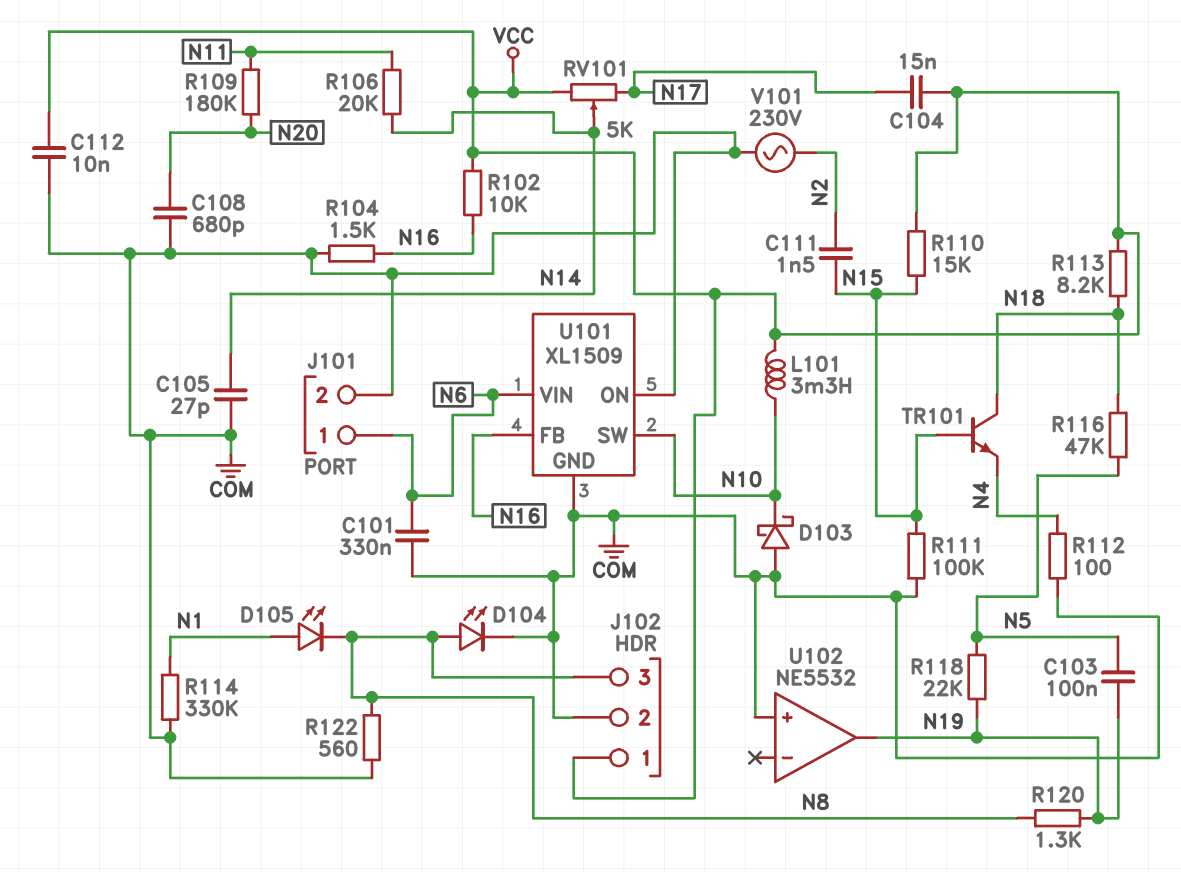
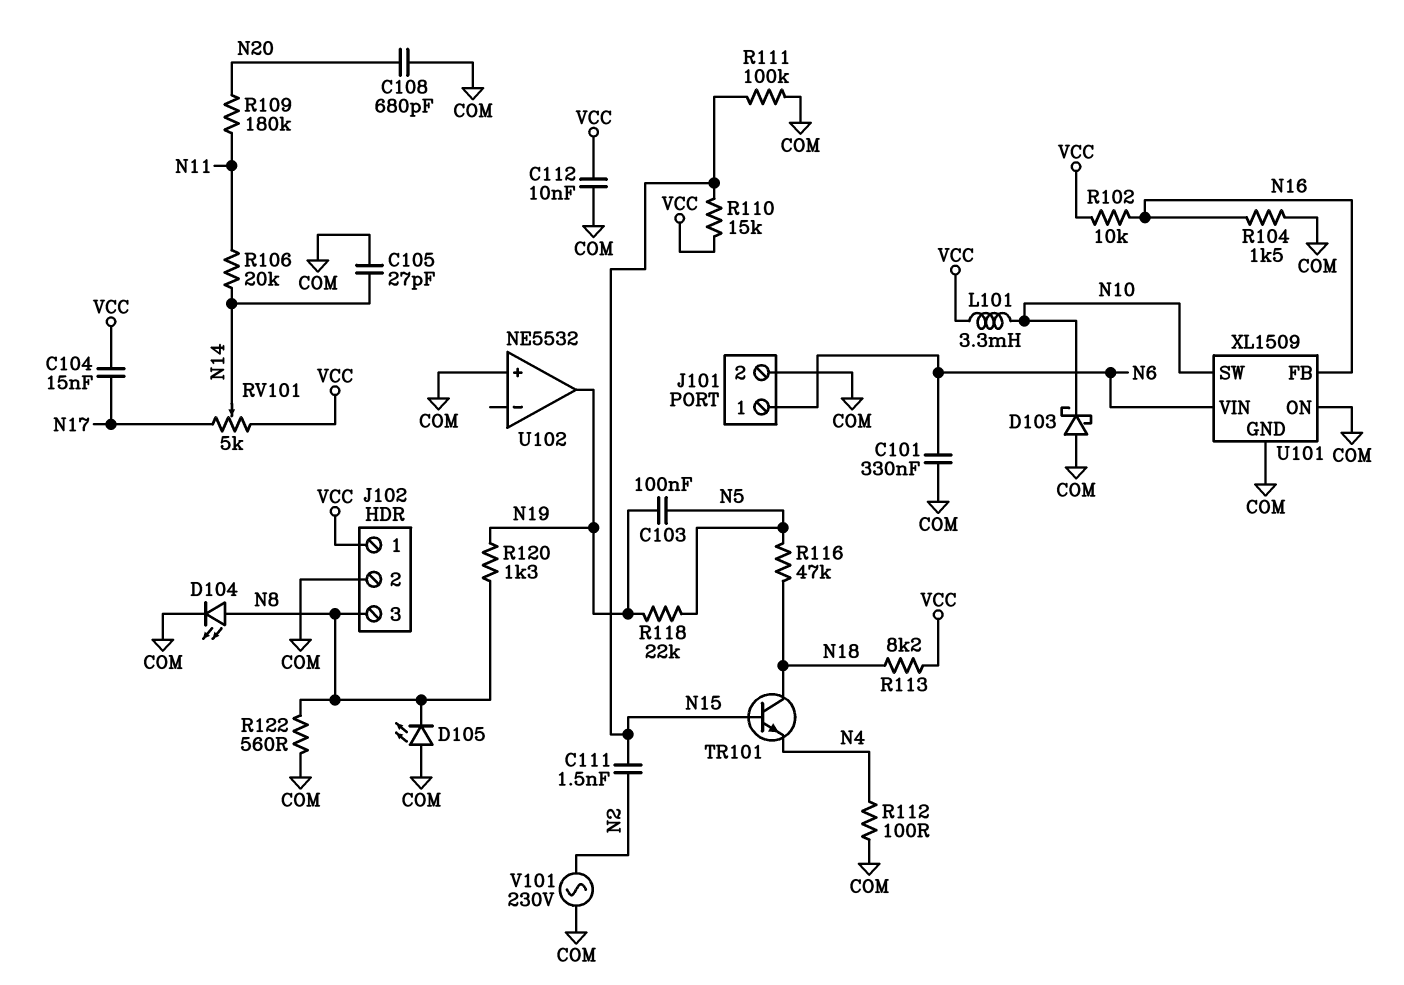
D105: LED (A N1, K N8) -> LED (A COM, K N8)
R114: 330k (COM, N1) -> none

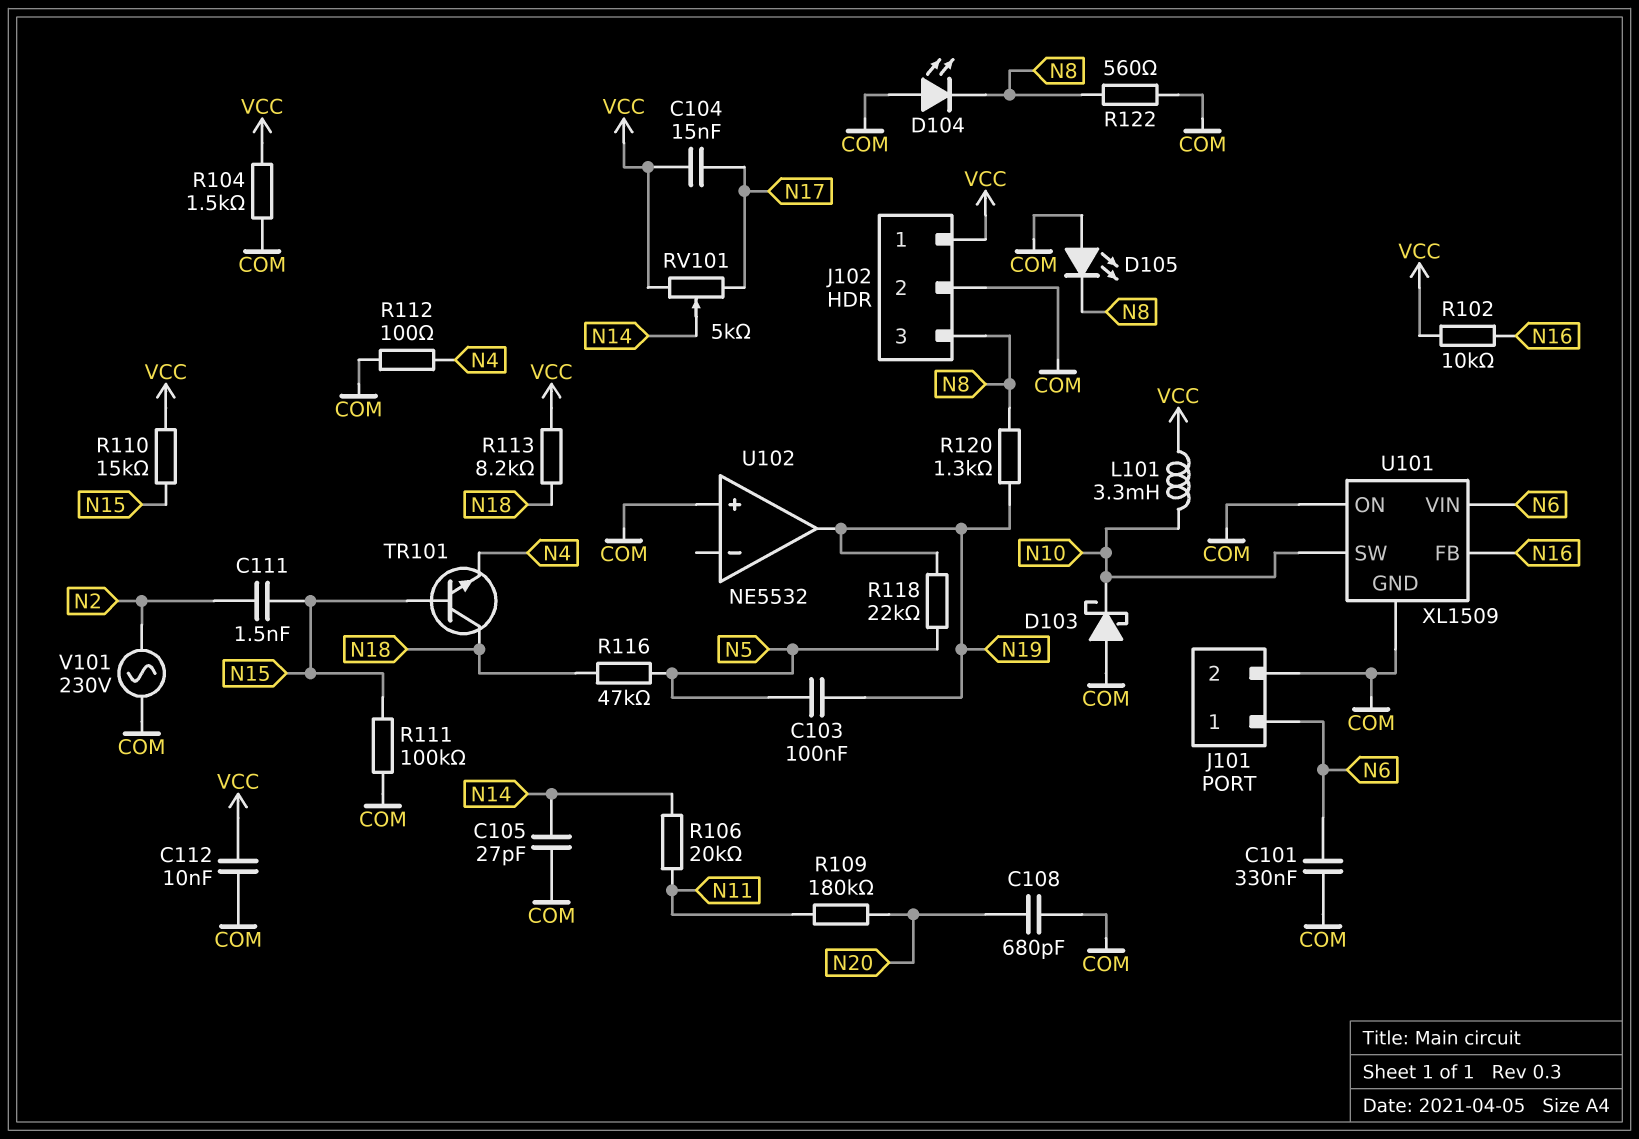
D104: LED (A N8, K COM) -> LED (A COM, K N8)
R104: 1.5k (COM, N16) -> 1.5k (COM, VCC)

